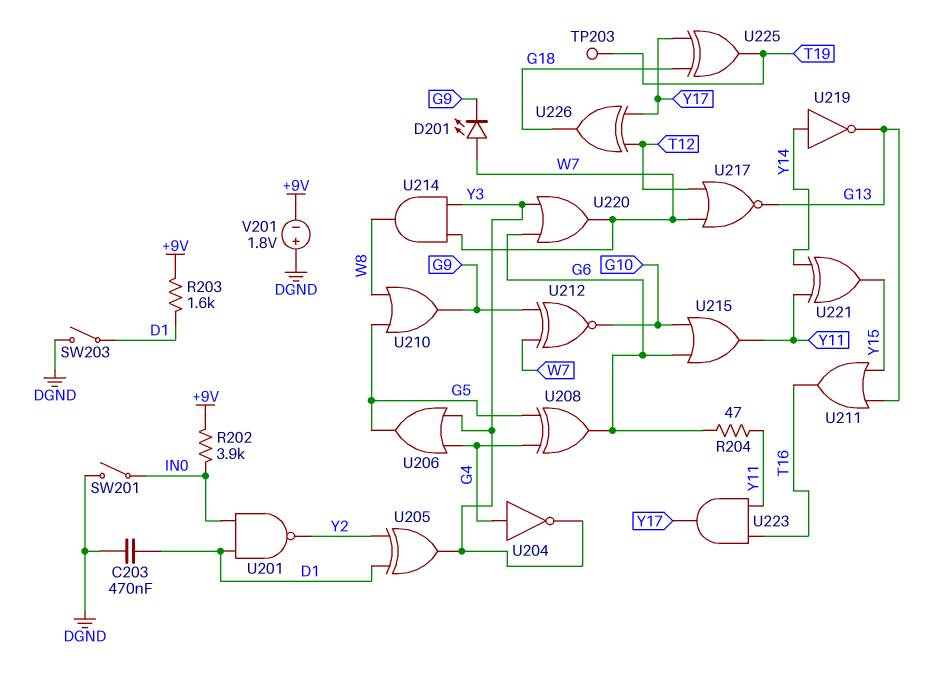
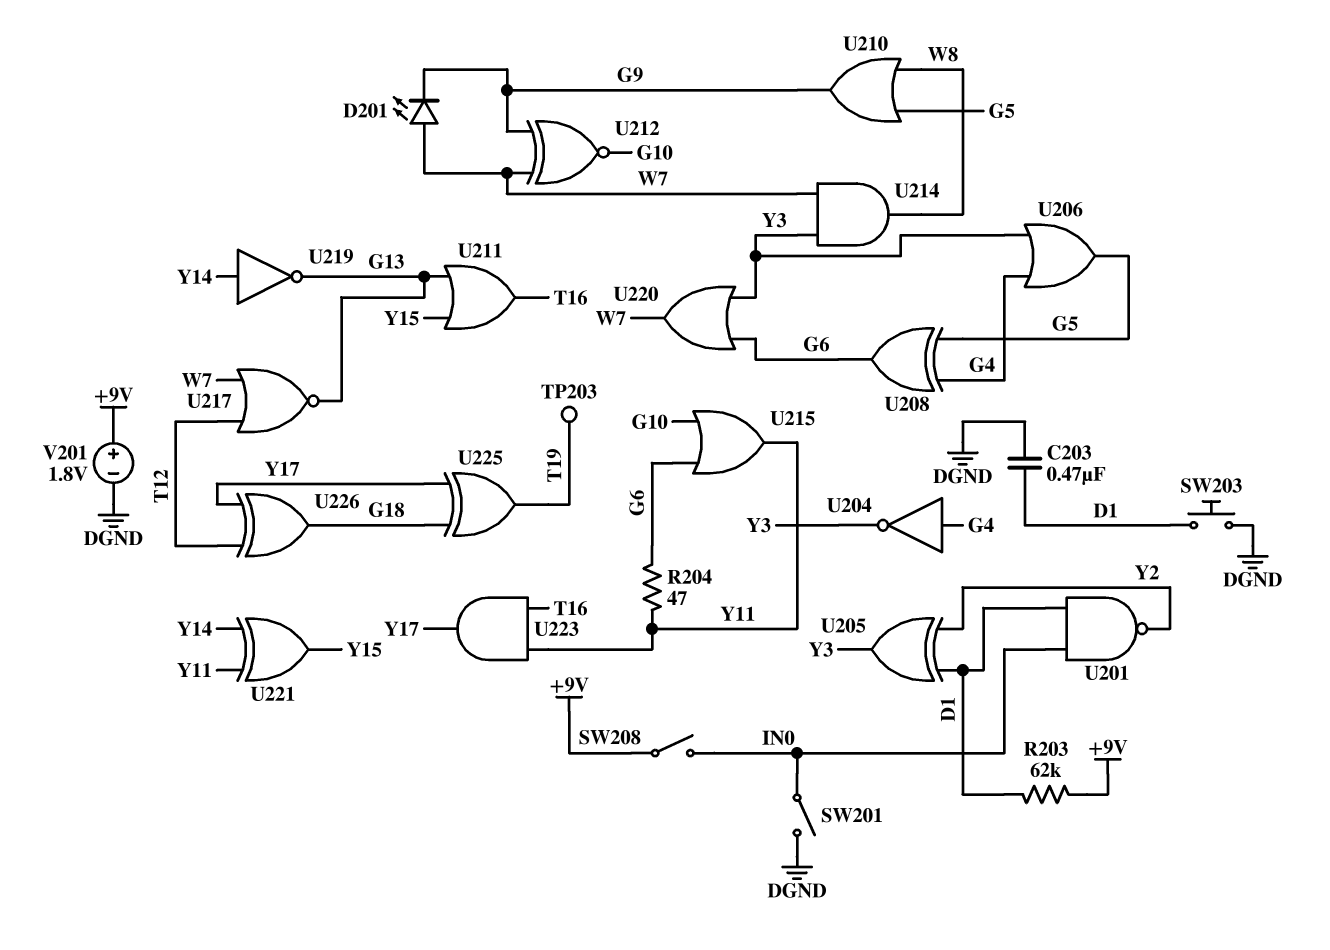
R202: 3.9k (+9V, IN0) -> none
R203: 1.6k (+9V, D1) -> 62k (+9V, D1)
SW203: switch (D1, DGND) -> button (D1, DGND)
SW208: none -> switch (+9V, IN0)
V201: 1.8V (plus DGND, minus +9V) -> 1.8V (plus +9V, minus DGND)

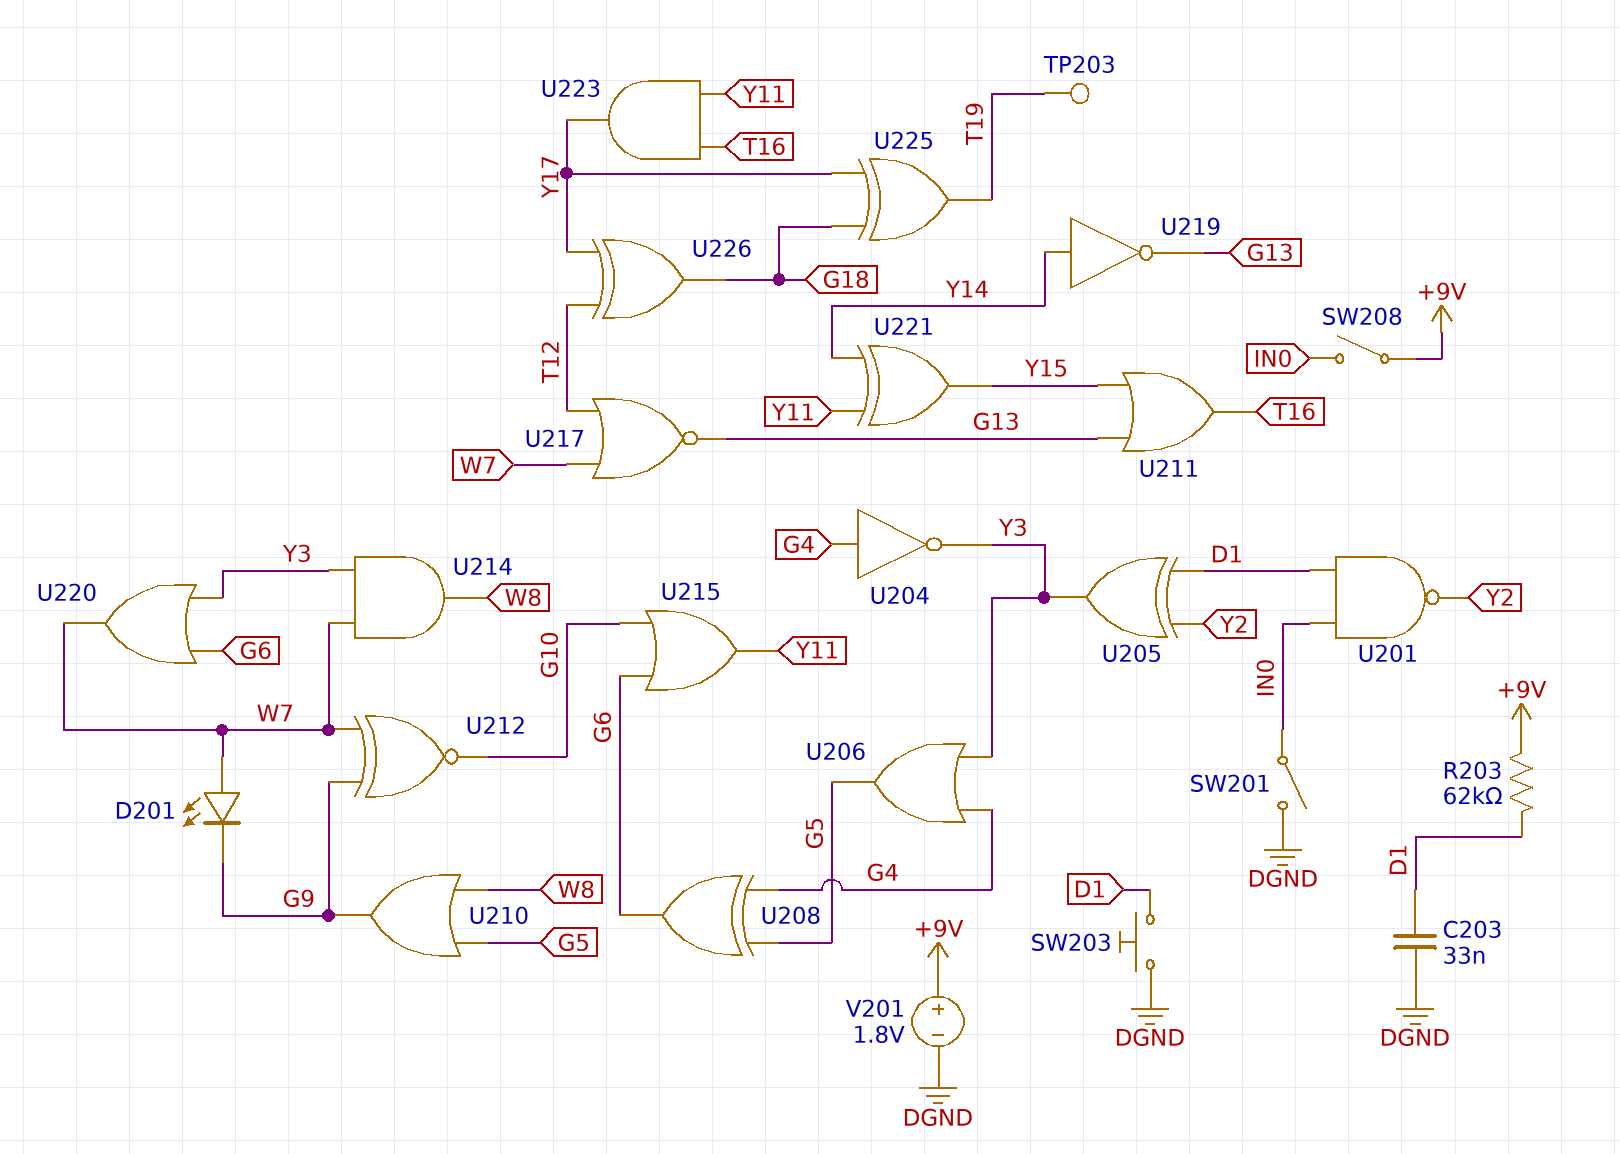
C203: 470nF (D1, DGND) -> 33nF (D1, DGND)
R204: 47 (G6, Y11) -> none

